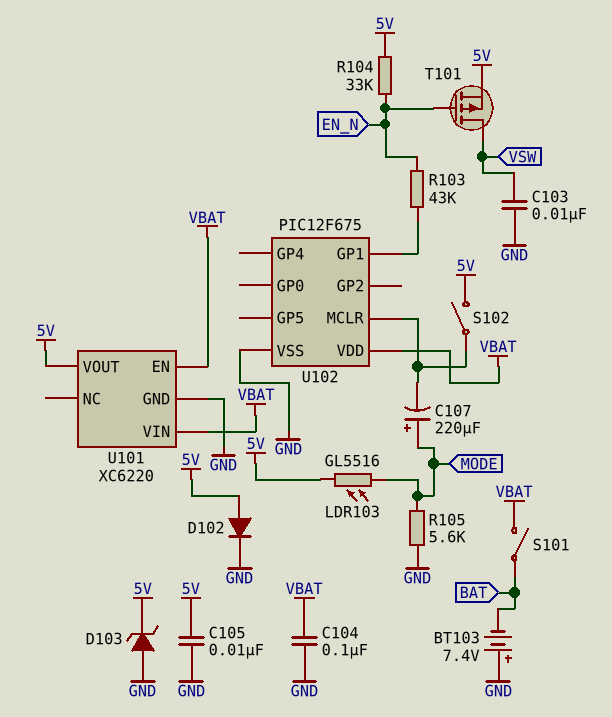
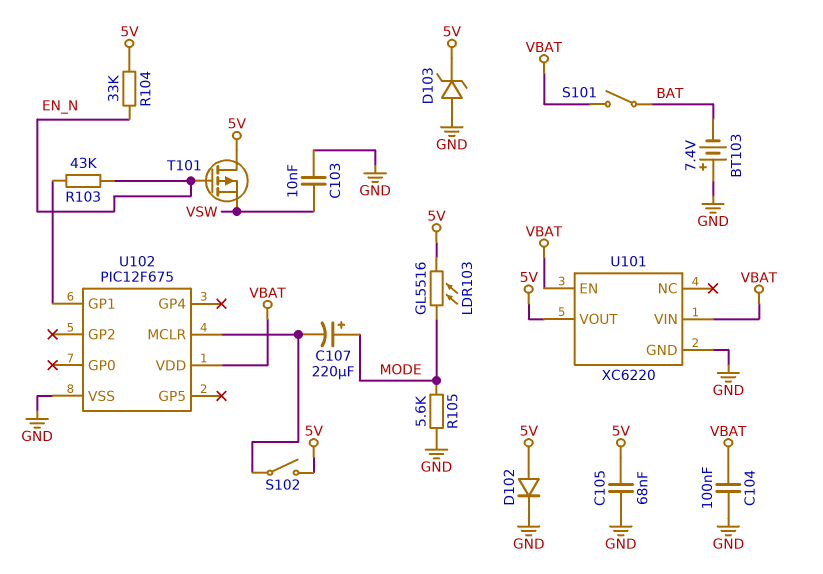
C105: 10nF (5V, GND) -> 68nF (5V, GND)
T101: PMOS (G EN_N, D VSW, S 5V) -> PMOS (G EN_N, D 5V, S VSW)

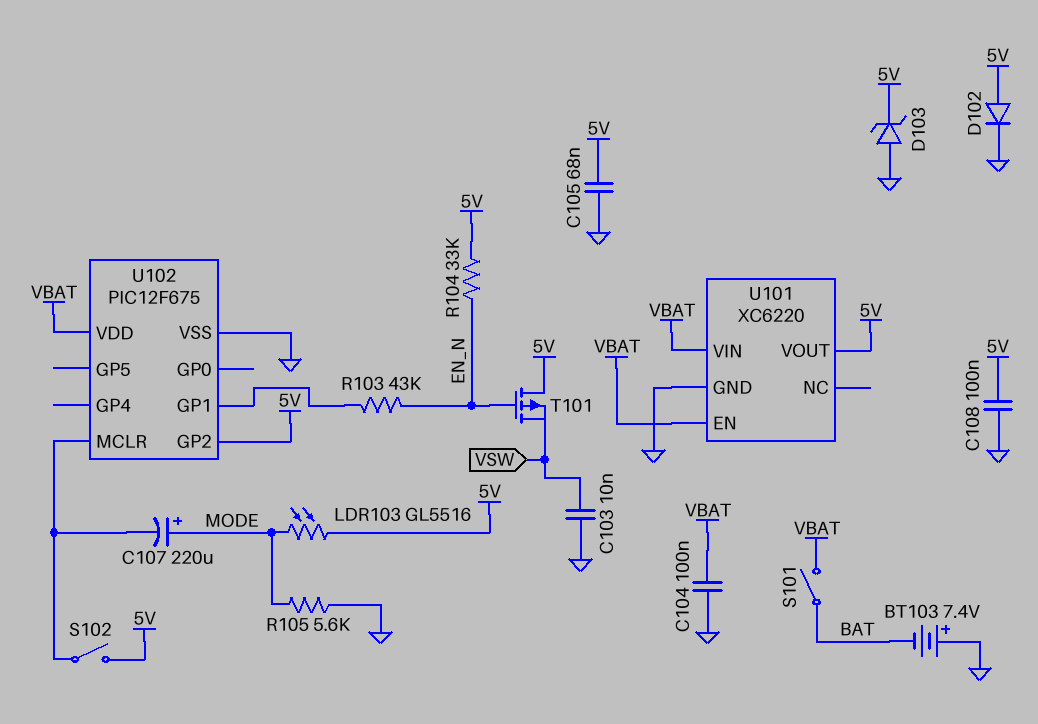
C108: none -> 100nF (5V, GND)
U102 pin GP2: none -> 5V

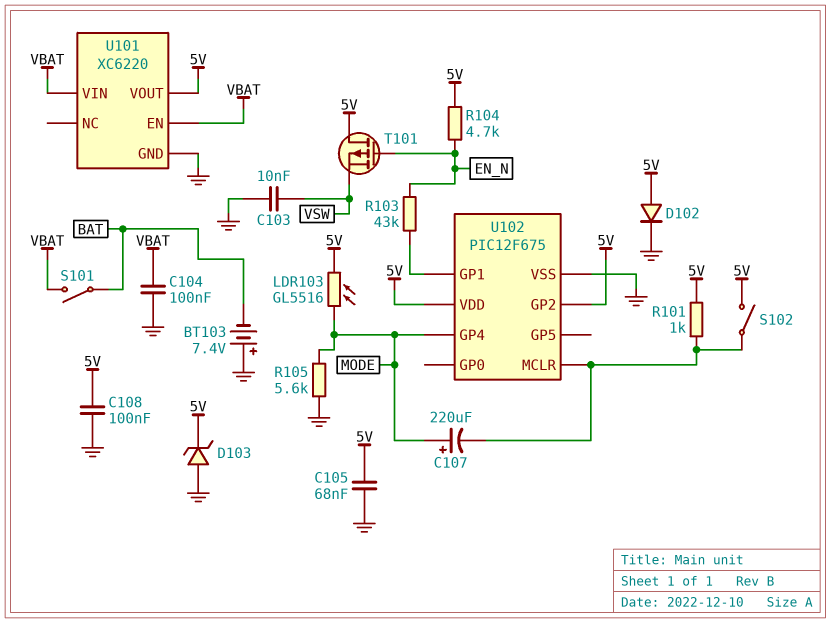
R101: none -> 1k (5V, U102/MCLR)
R104: 33k (5V, EN_N) -> 4.7k (5V, EN_N)
U102 pin GP4: none -> MODE
U102 pin VDD: VBAT -> 5V

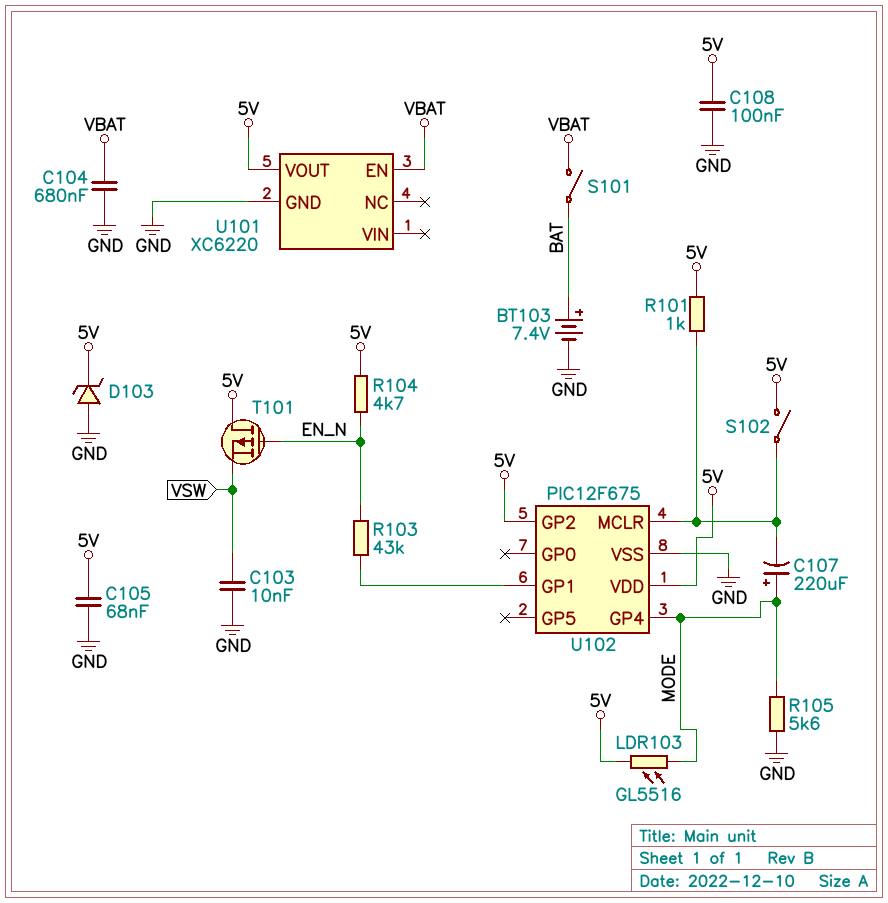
BT103: 7.4V (plus GND, minus BAT) -> 7.4V (plus BAT, minus GND)
C104: 100nF (GND, VBAT) -> 680nF (GND, VBAT)
D102: diode (A 5V, K GND) -> none
U101 pin VIN: VBAT -> none

